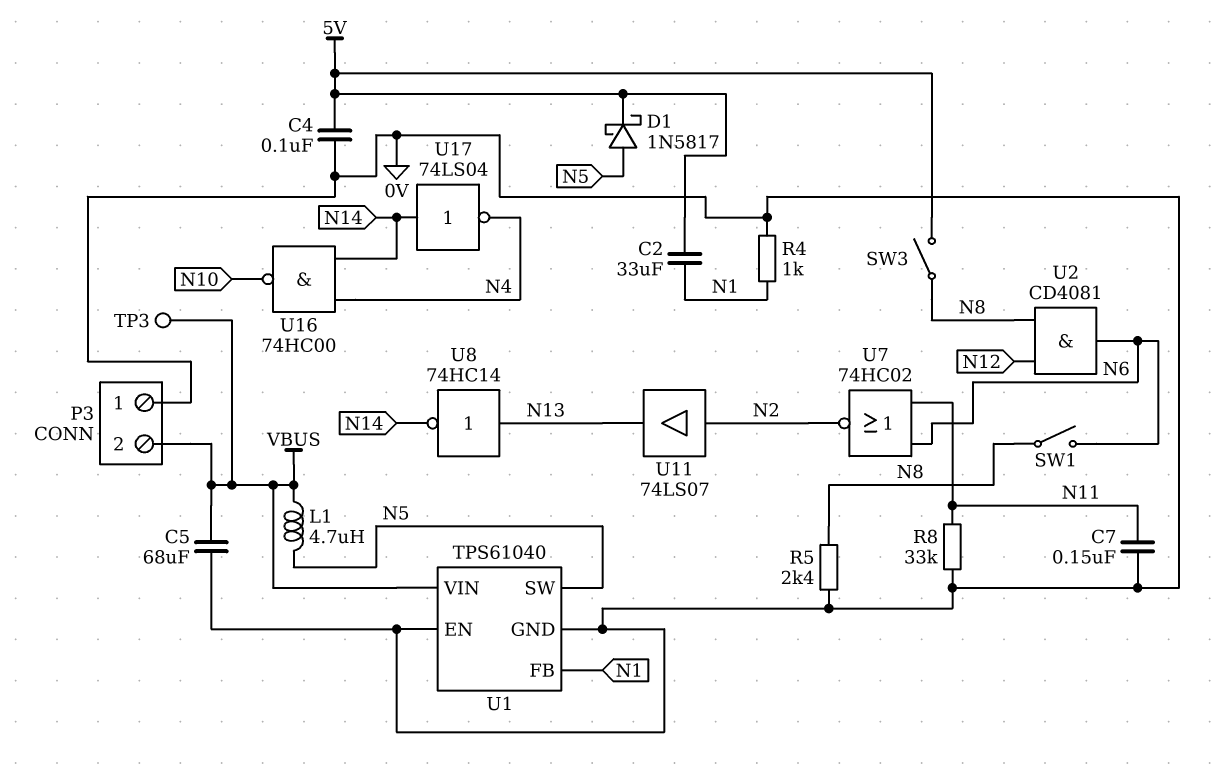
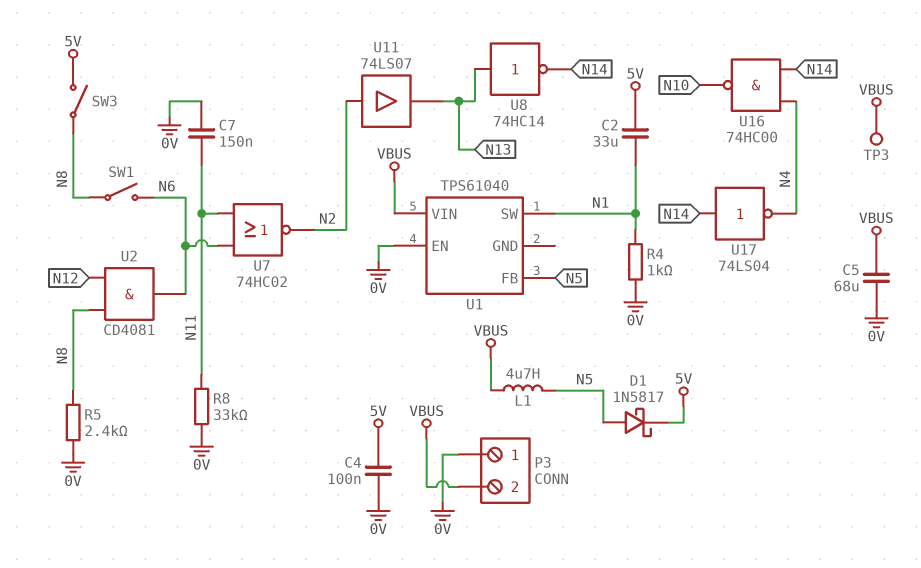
U1 pin FB: N1 -> N5
U1 pin GND: 0V -> none
U1 pin SW: N5 -> N1

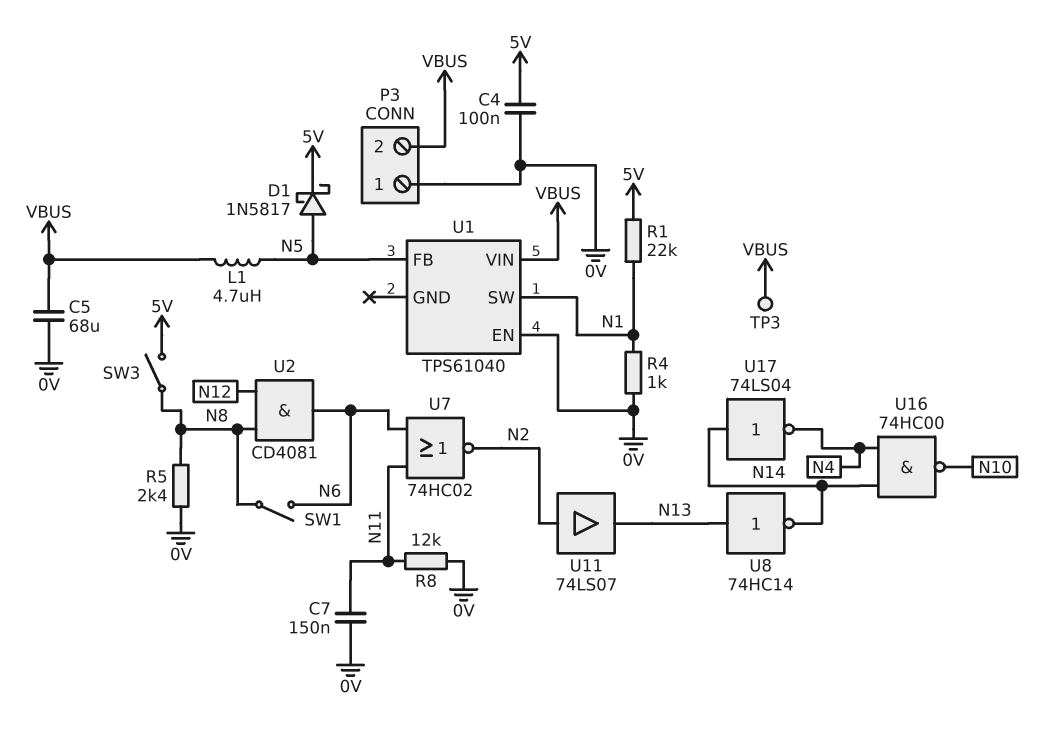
C2: 33uF (5V, N1) -> none
R1: none -> 22k (5V, N1)
R8: 33k (0V, N11) -> 12k (0V, N11)

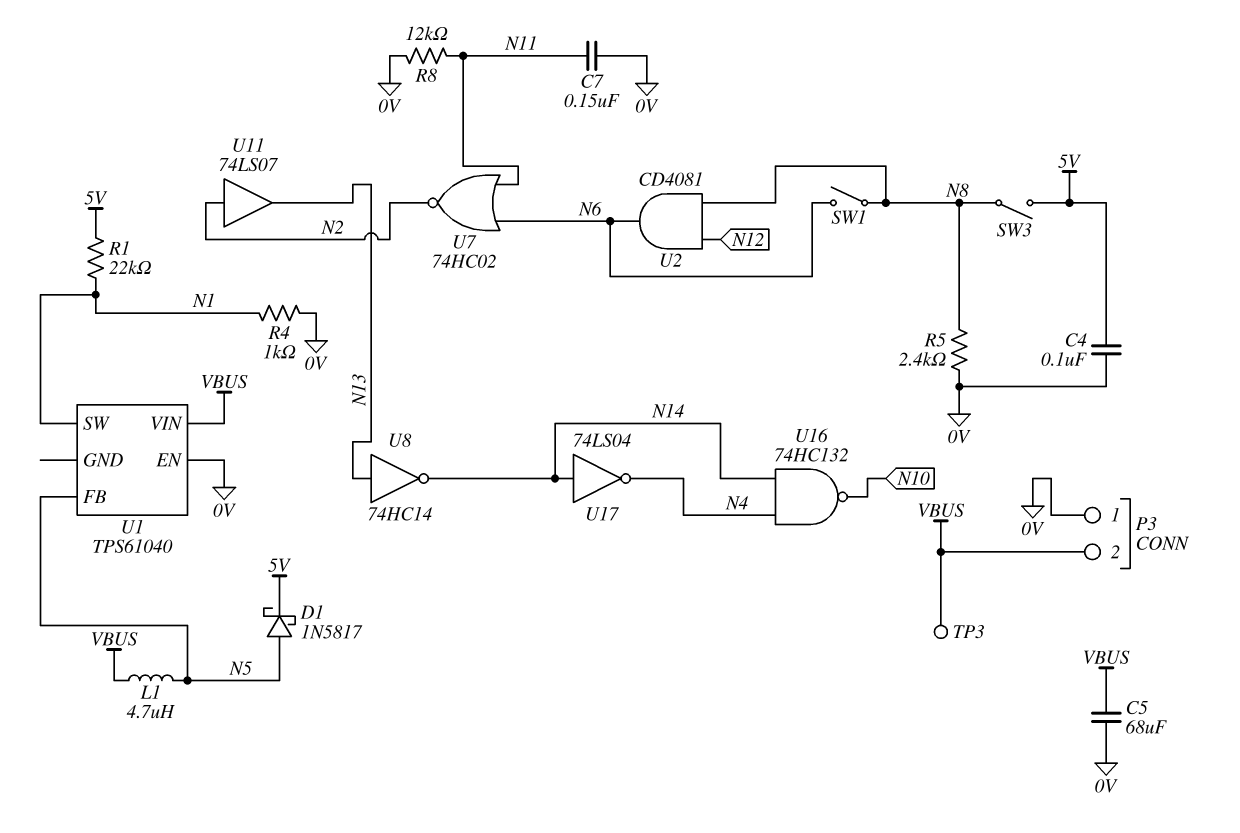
U16: NAND 74HC00 (in N4, in N14, out N10) -> NAND 74HC132 (in N4, in N14, out N10)

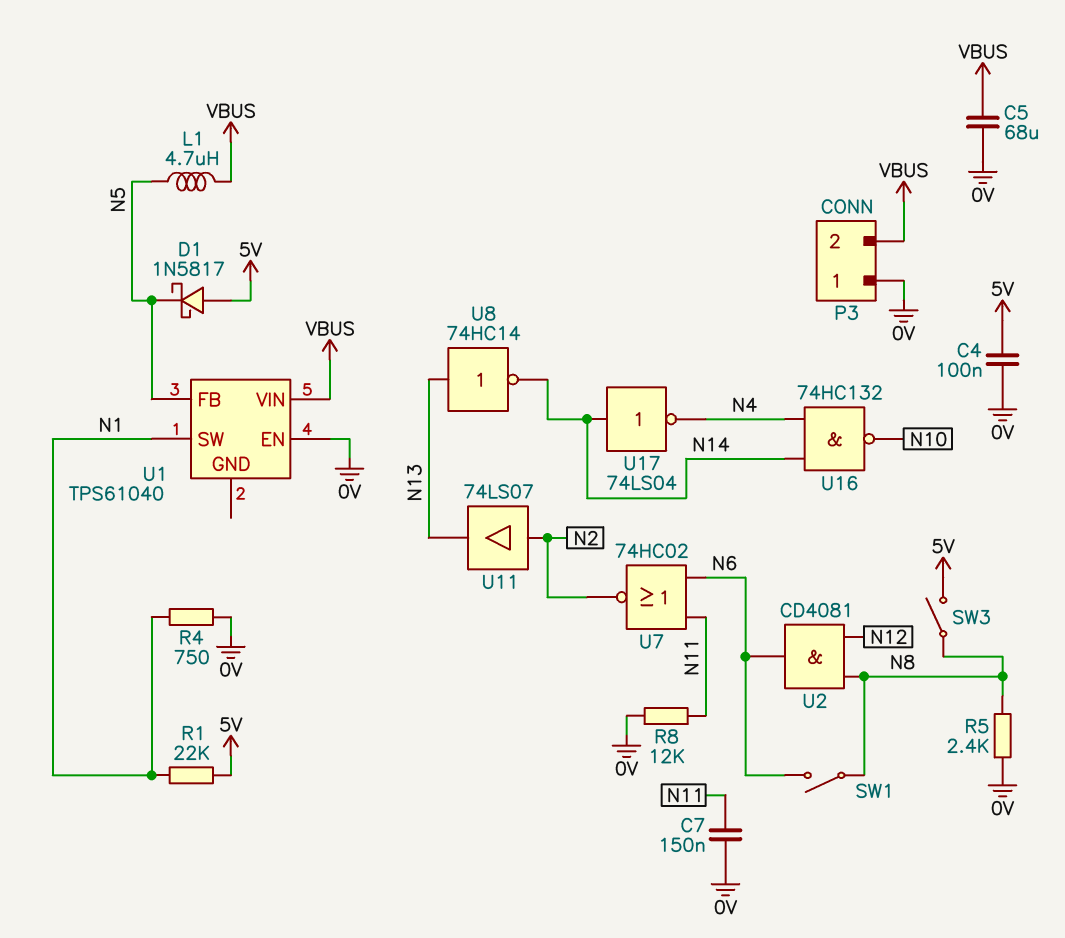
D1: schottky 1N5817 (A N5, K 5V) -> schottky 1N5817 (A 5V, K N5)
R4: 1k (0V, N1) -> 750 (0V, N1)
TP3: test point (VBUS) -> none

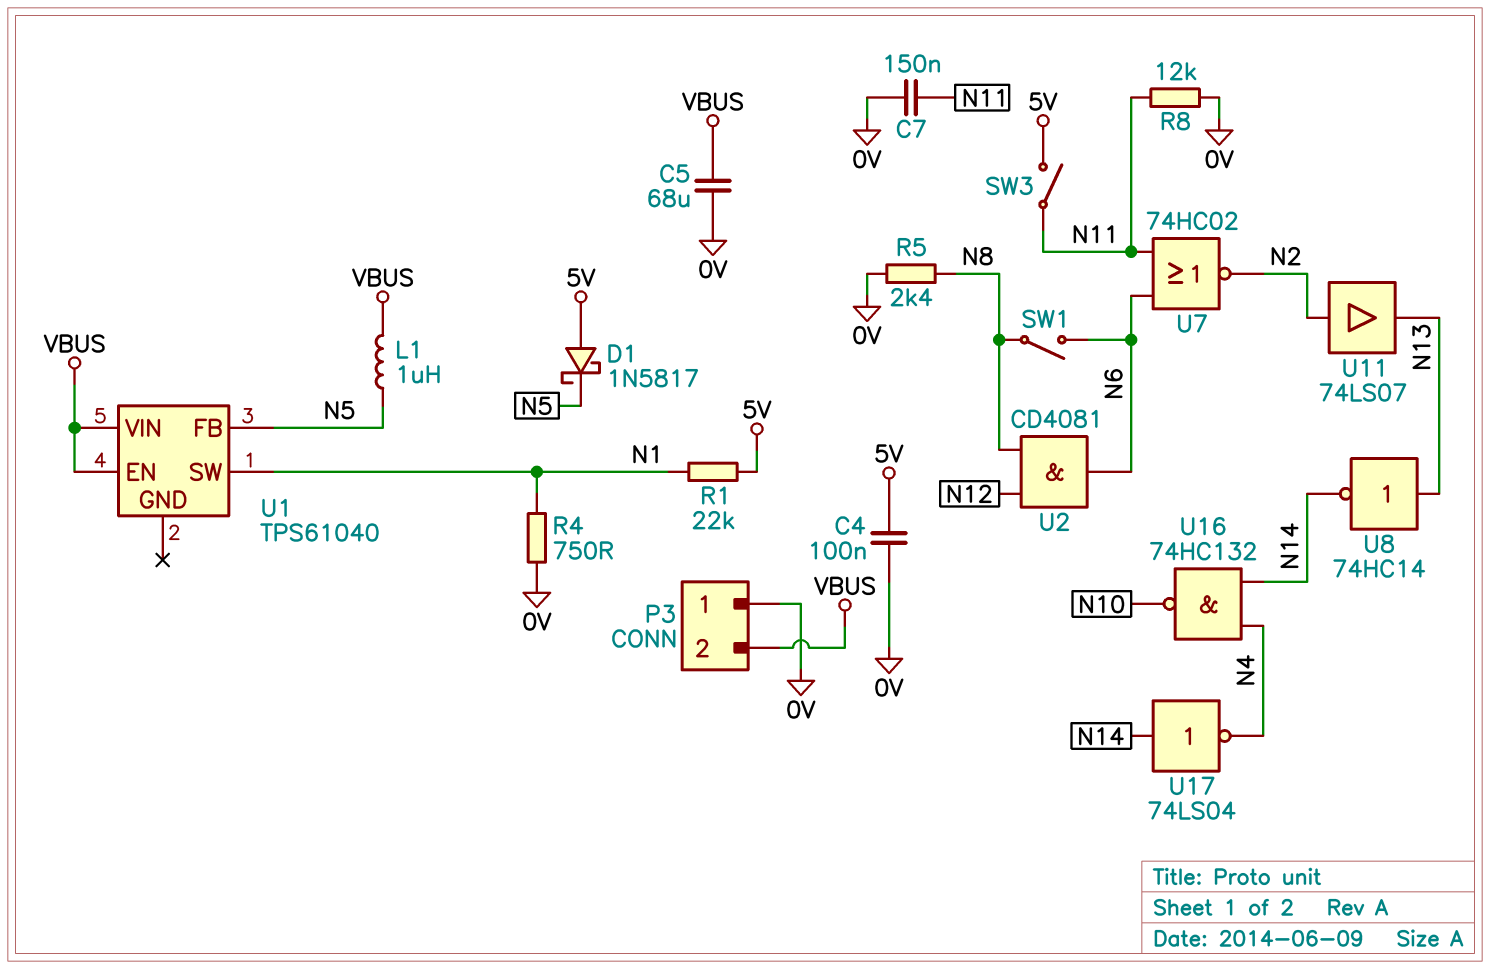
L1: 4.7uH (N5, VBUS) -> 1uH (N5, VBUS)
SW3: switch (5V, N8) -> switch (5V, N11)
U1 pin EN: 0V -> VBUS

